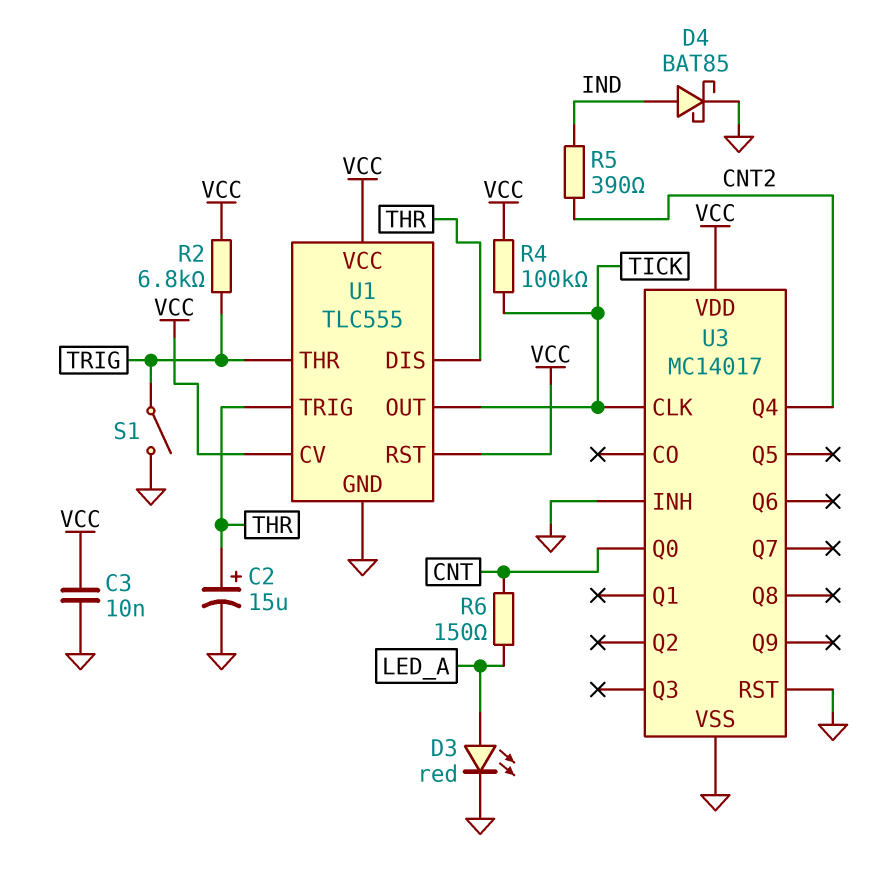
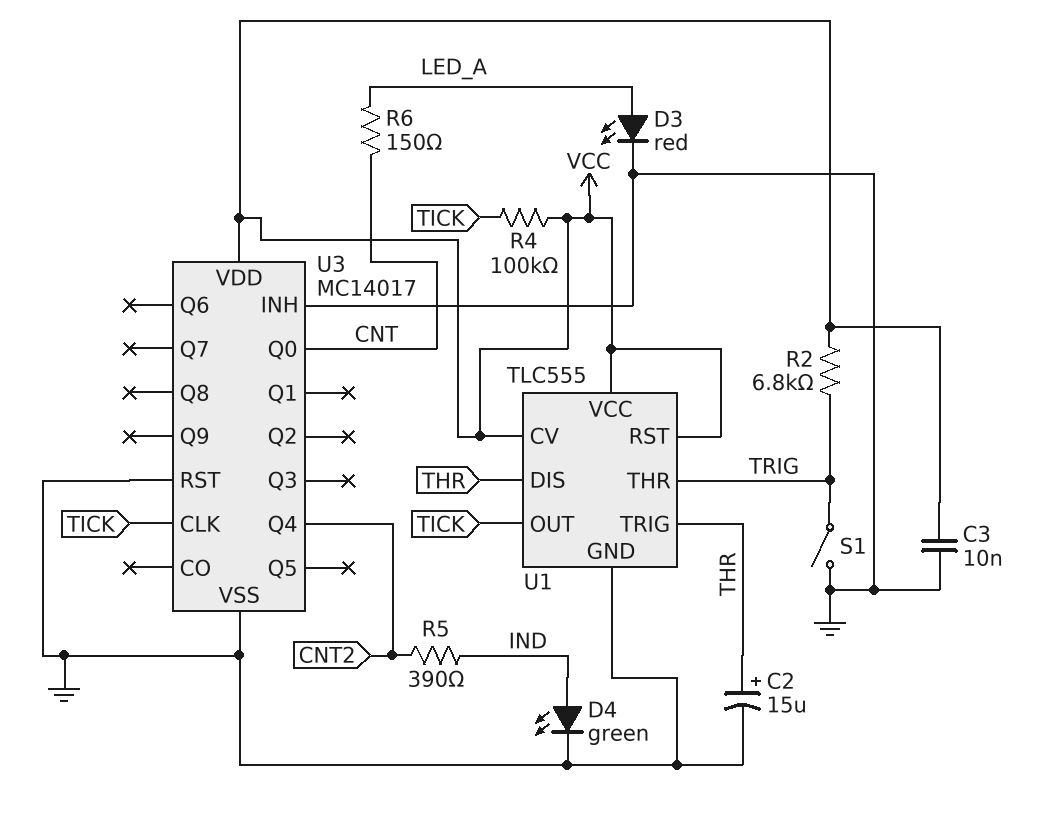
D4: schottky BAT85 (A IND, K GND) -> LED green (A IND, K GND)

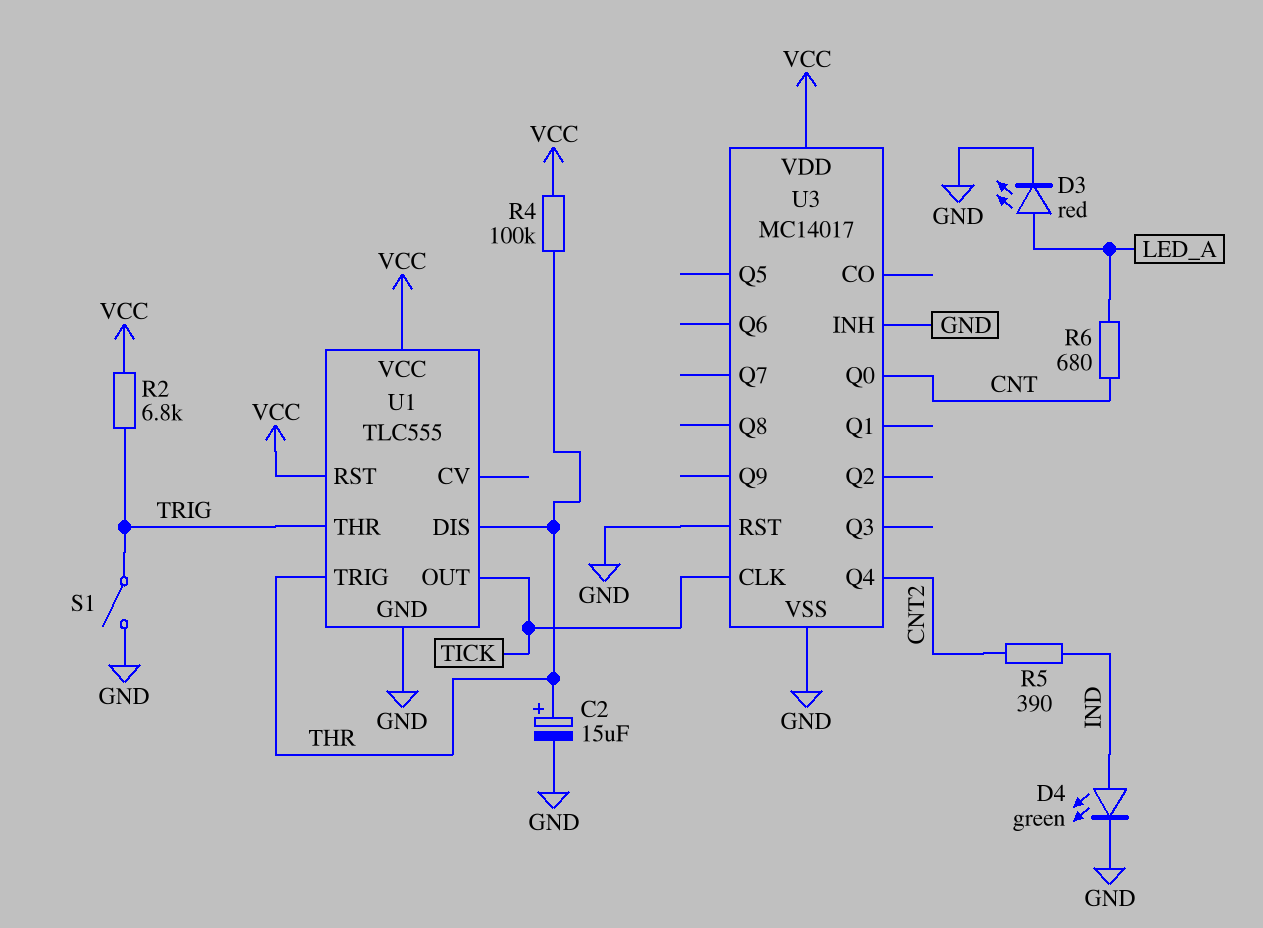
C3: 10nF (GND, VCC) -> none
R4: 100k (TICK, VCC) -> 100k (THR, VCC)
R6: 150 (CNT, LED_A) -> 680 (CNT, LED_A)
U1 pin CV: VCC -> none

